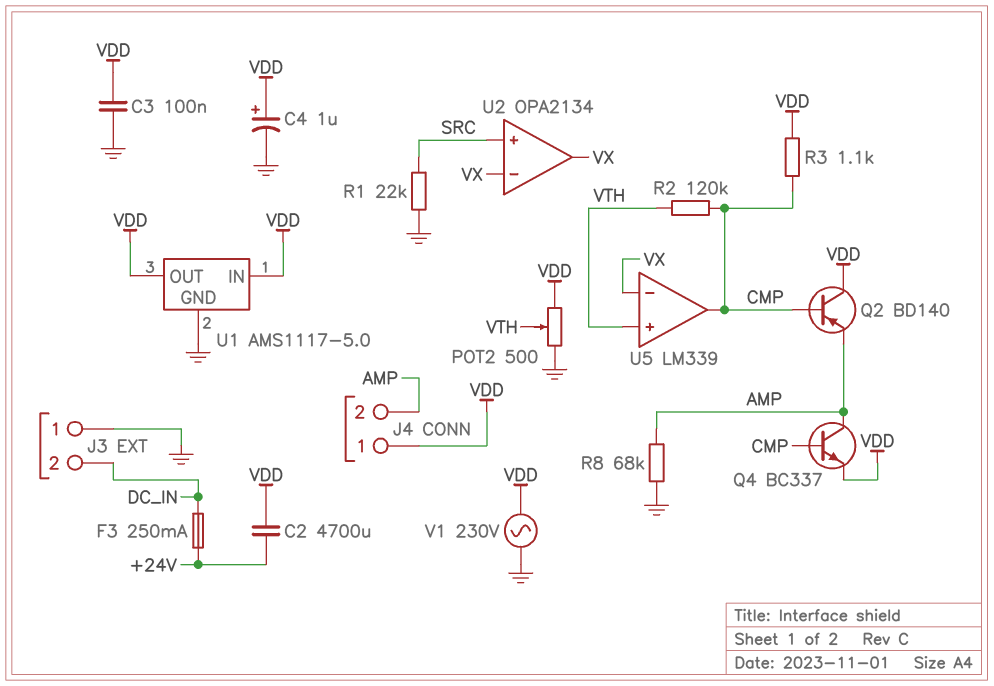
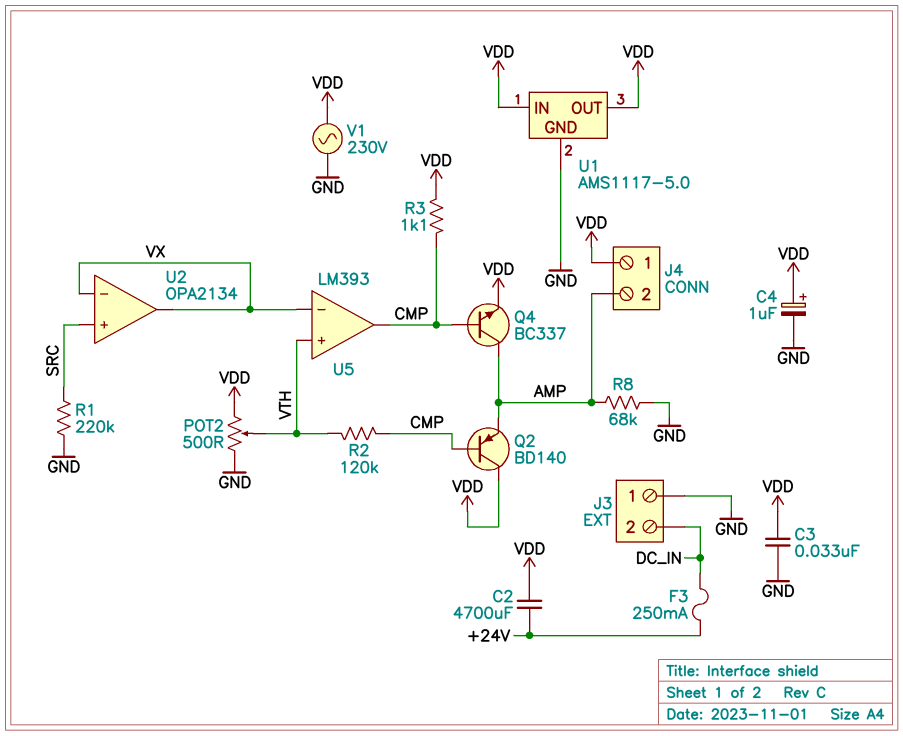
C3: 100nF (GND, VDD) -> 33nF (GND, VDD)
R1: 22k (GND, SRC) -> 220k (GND, SRC)
U5: LM339 -> LM393

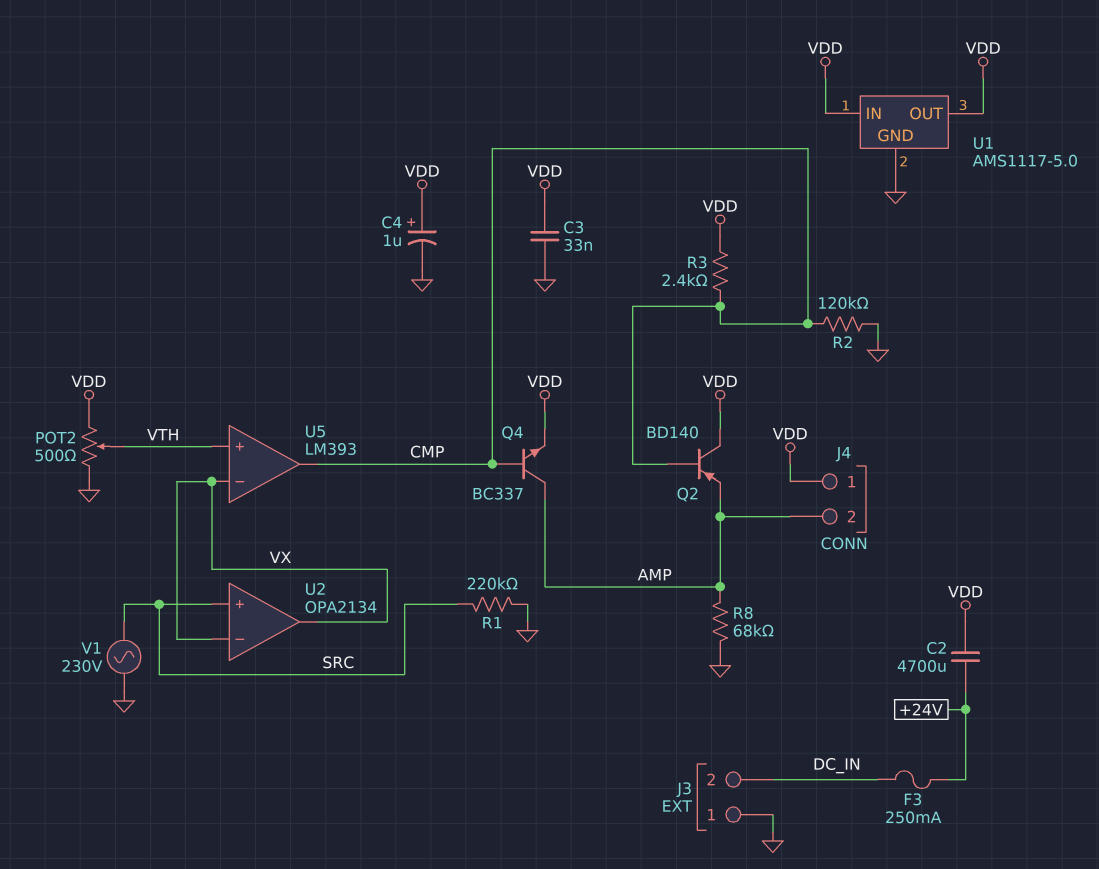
R2: 120k (CMP, VTH) -> 120k (CMP, GND)
R3: 1.1k (CMP, VDD) -> 2.4k (CMP, VDD)
V1: AC 230V (GND, VDD) -> AC 230V (GND, SRC)

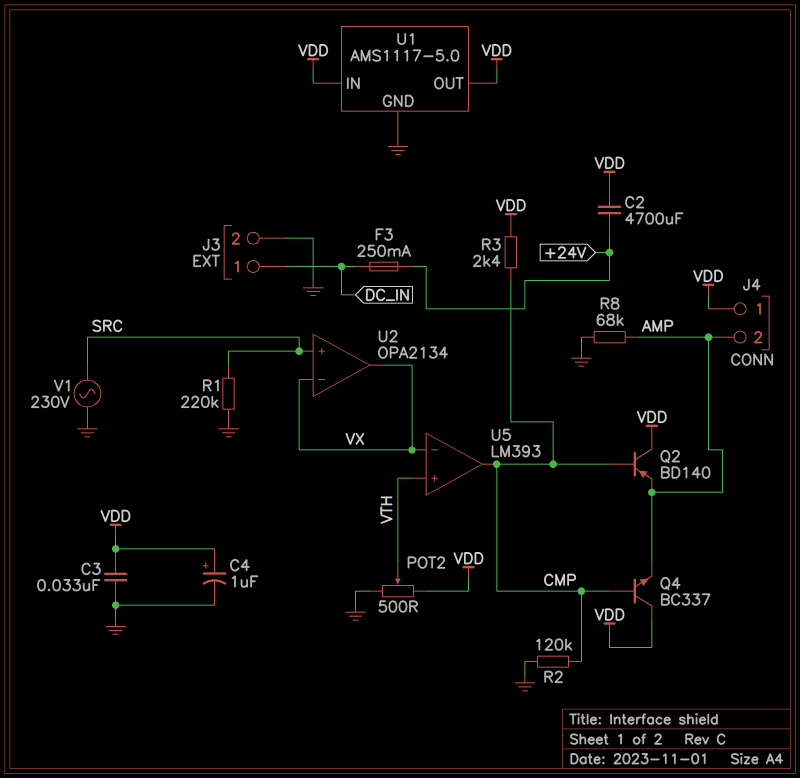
J3 pin 1: GND -> DC_IN
J3 pin 2: DC_IN -> GND
Q4: NPN BC337 (B CMP, C AMP, E VDD) -> NPN BC337 (B CMP, C VDD, E AMP)

